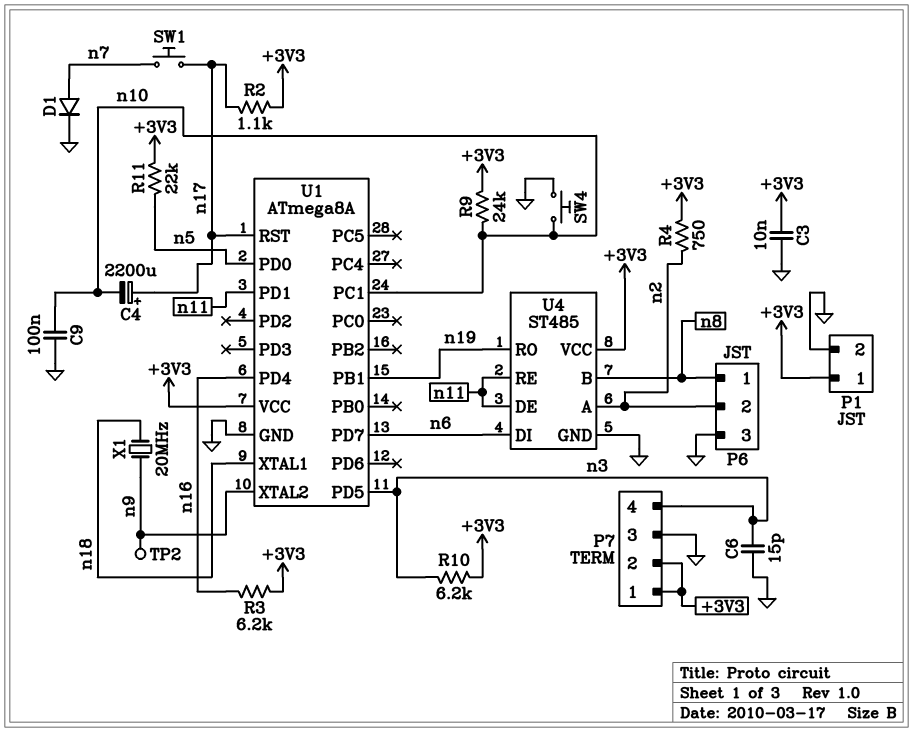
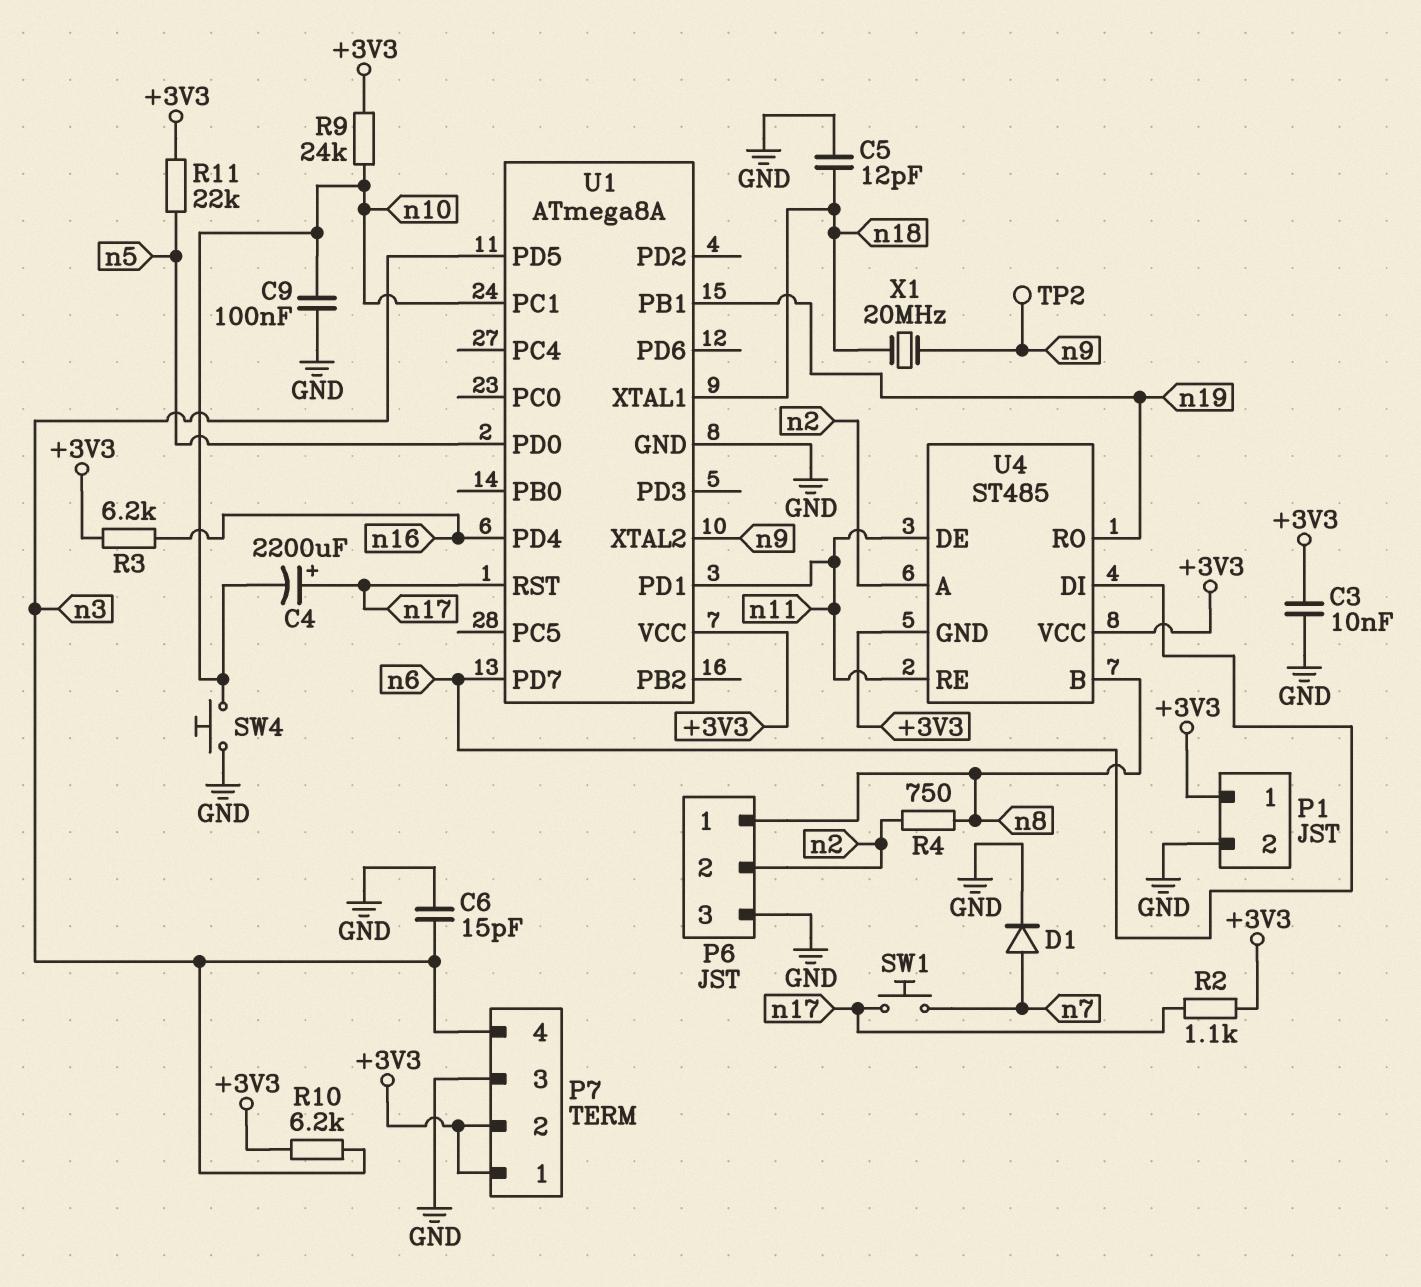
C5: none -> 12pF (GND, n18)
R4: 750 (+3V3, n2) -> 750 (n2, n8)
U4 pin GND: GND -> +3V3

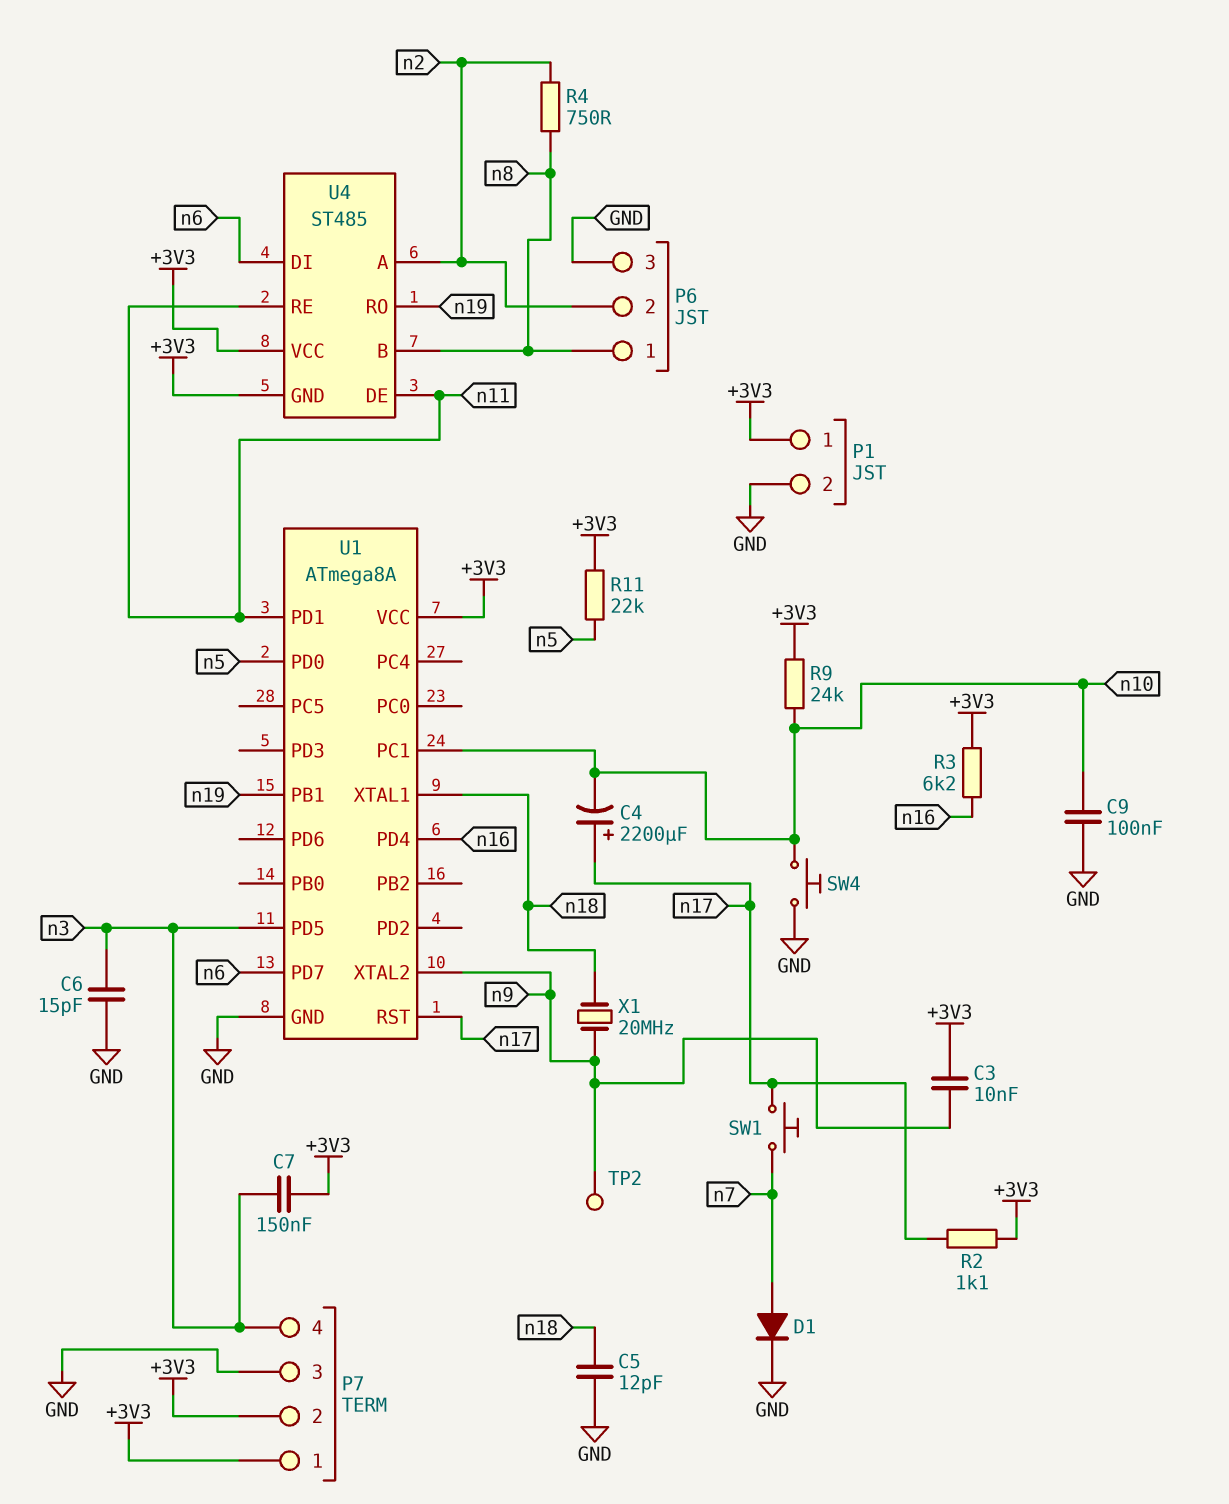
C3: 10nF (+3V3, GND) -> 10nF (+3V3, n9)
C7: none -> 150nF (+3V3, n3)
R10: 6.2k (+3V3, n3) -> none

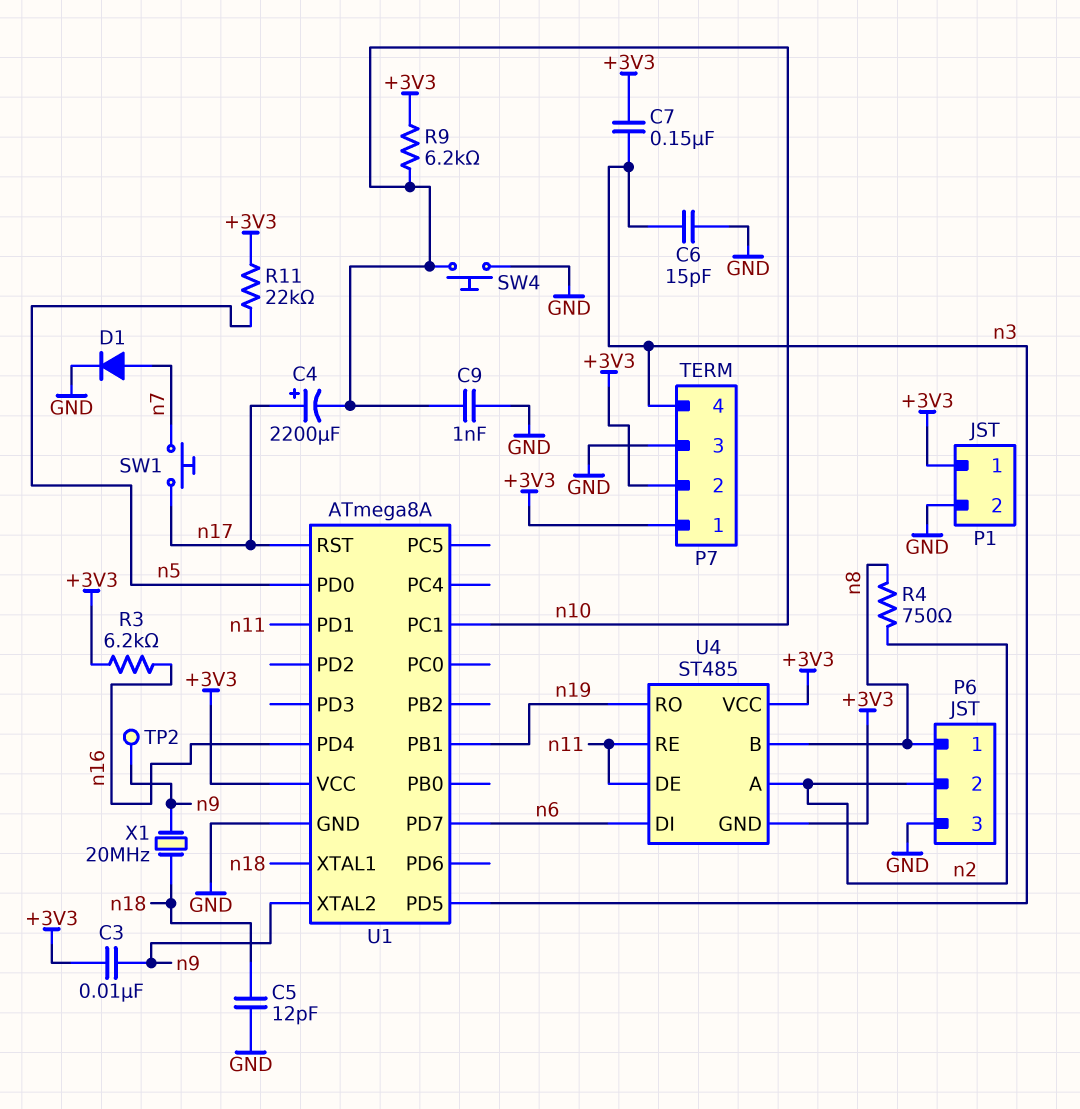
C9: 100nF (GND, n10) -> 1nF (GND, n10)
R2: 1.1k (+3V3, n17) -> none
R9: 24k (+3V3, n10) -> 6.2k (+3V3, n10)

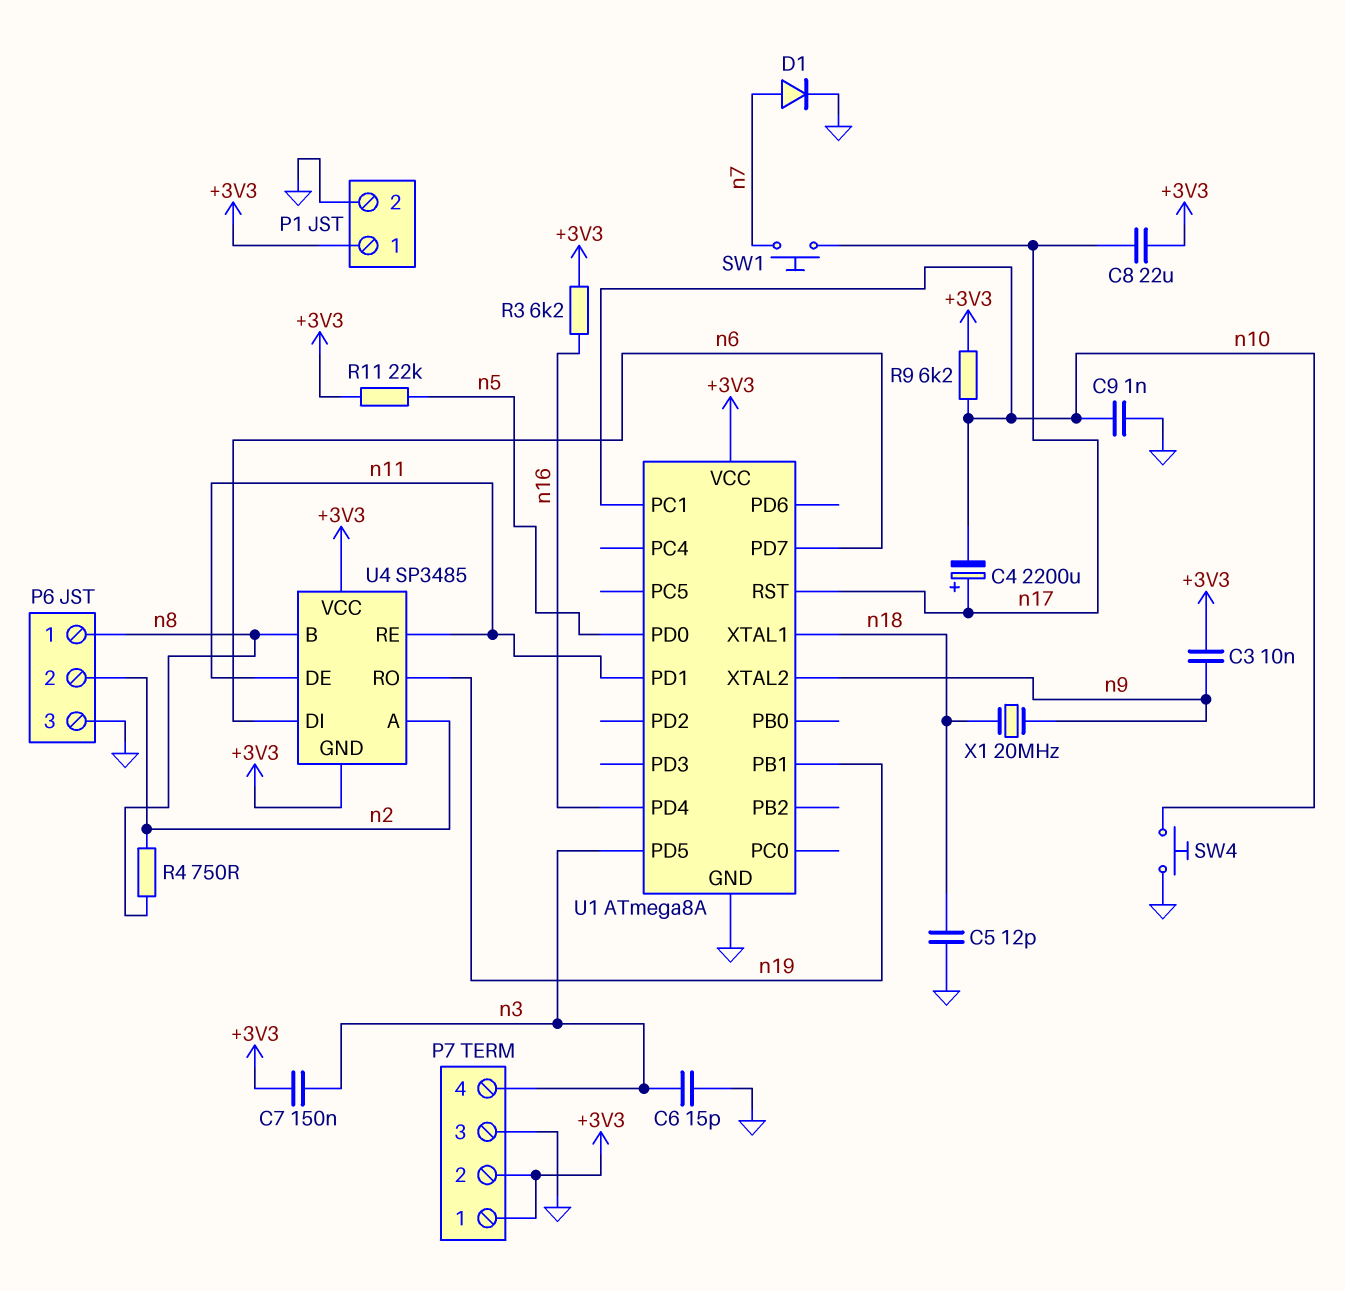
C8: none -> 22uF (+3V3, n17)
TP2: test point (n9) -> none
U4: ST485 -> SP3485

